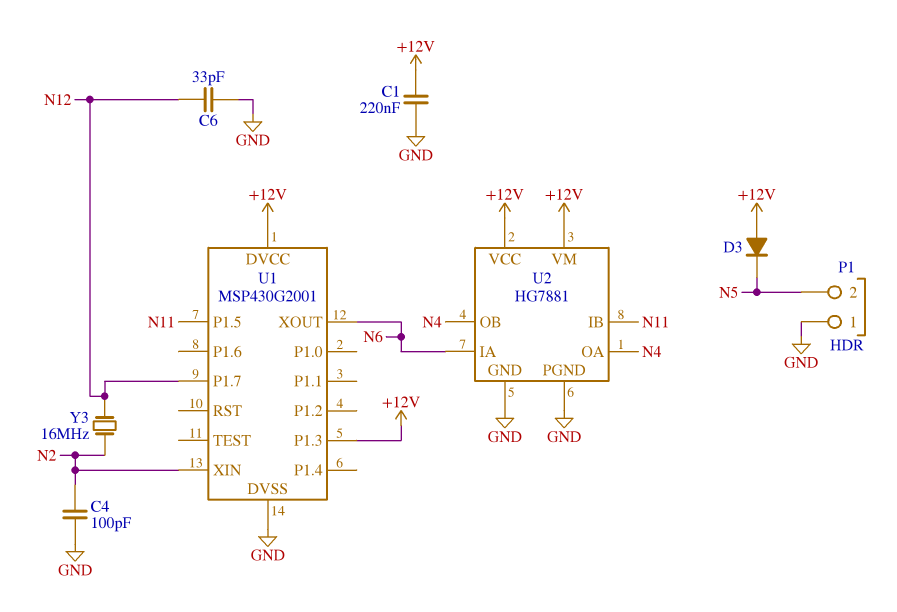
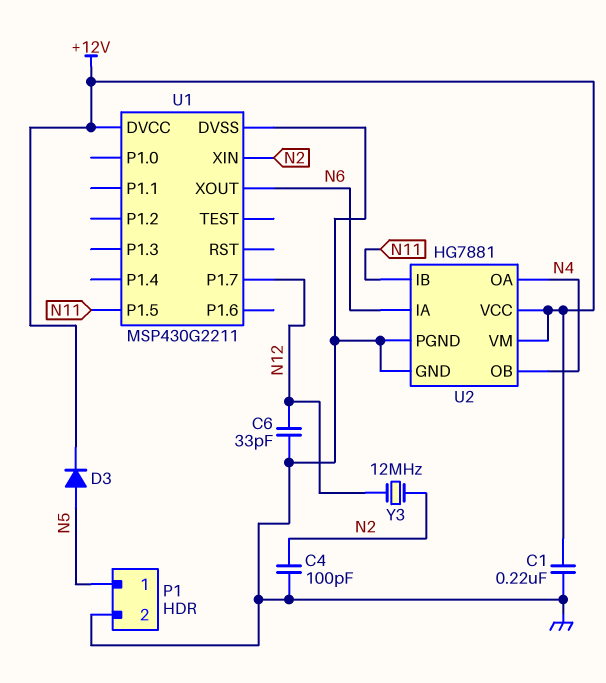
D3: diode (A +12V, K N5) -> diode (A N5, K +12V)
P1 pin 1: GND -> N5
P1 pin 2: N5 -> GND
U1: MSP430G2001 -> MSP430G2211
U1 pin P1.3: +12V -> none
Y3: 16MHz (N2, N12) -> 12MHz (N2, N12)

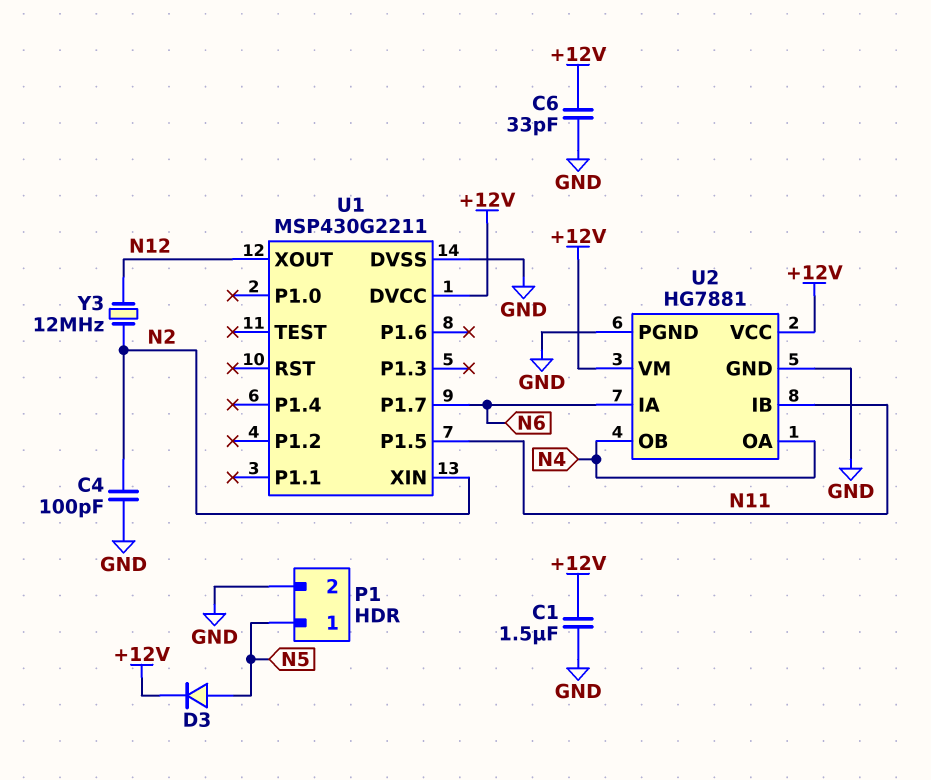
C1: 220nF (+12V, GND) -> 1.5uF (+12V, GND)
C6: 33pF (GND, N12) -> 33pF (+12V, GND)
U1 pin P1.7: N12 -> N6
U1 pin XOUT: N6 -> N12

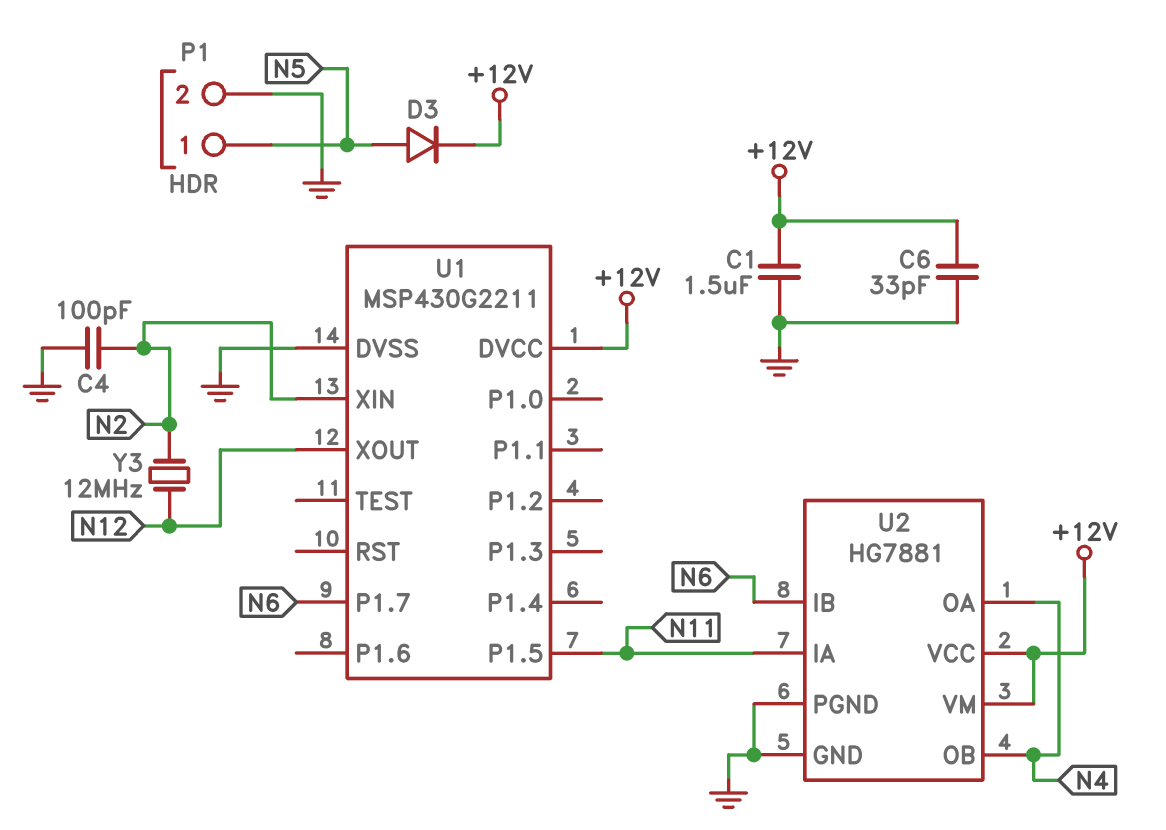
U2 pin IA: N6 -> N11
U2 pin IB: N11 -> N6

